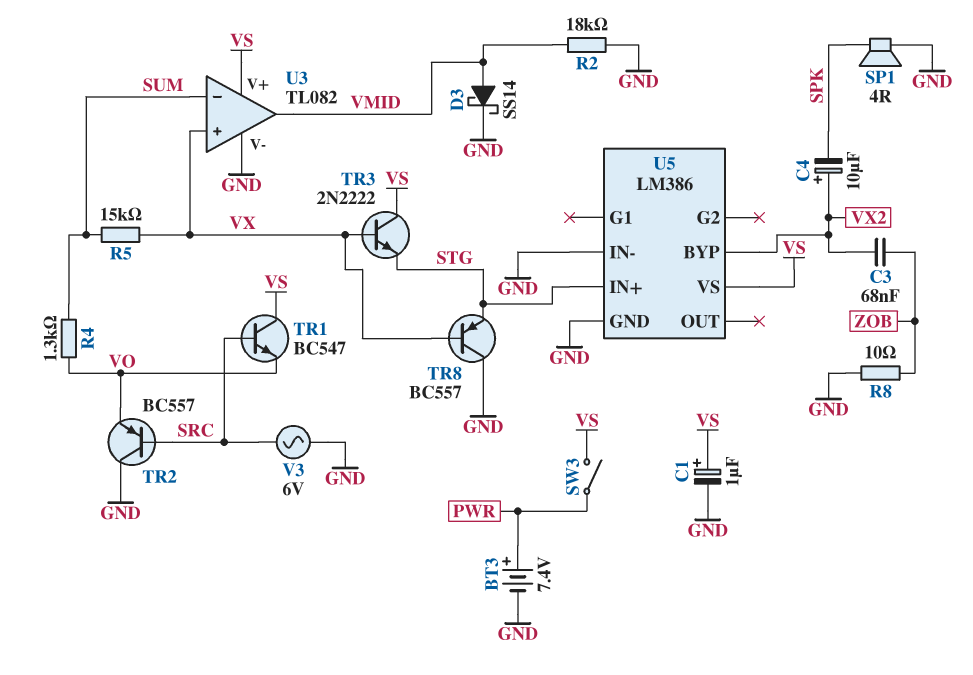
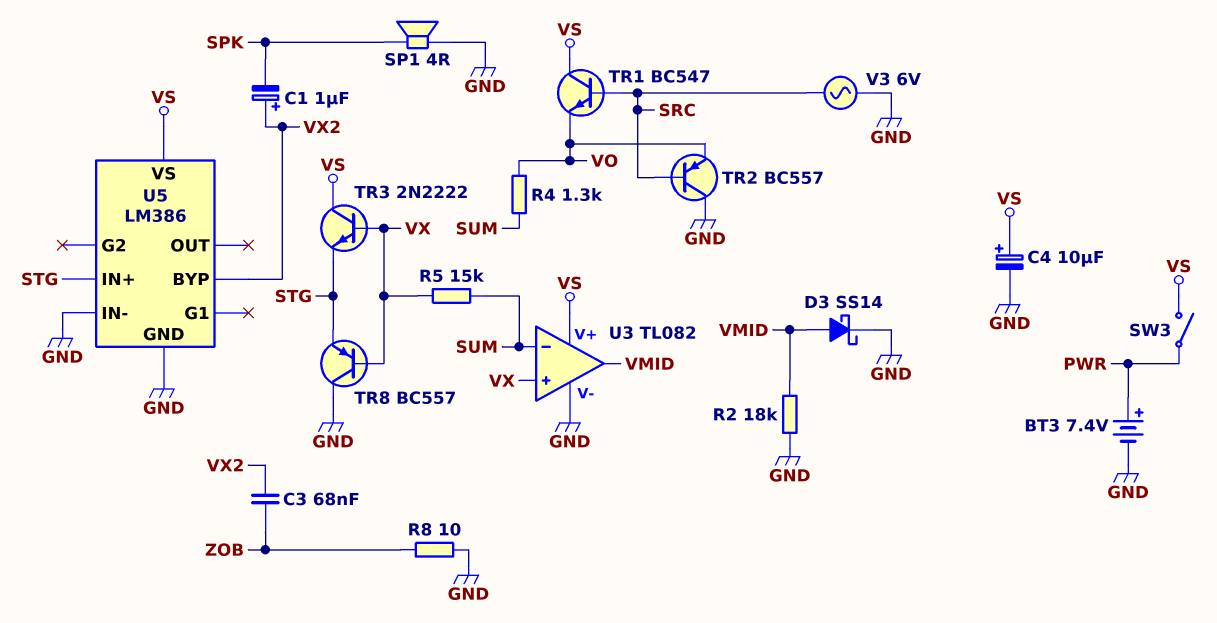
C1: 1uF (plus VS, minus GND) -> 1uF (plus VX2, minus SPK)
C4: 10uF (plus VX2, minus SPK) -> 10uF (plus VS, minus GND)

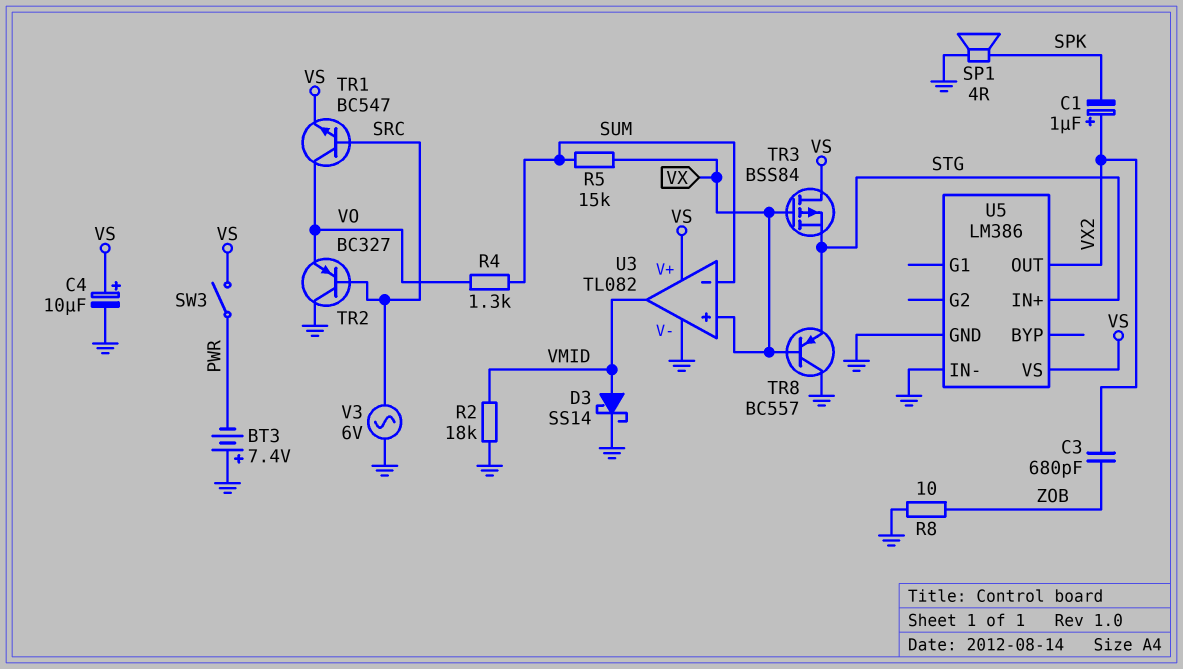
BT3: 7.4V (plus PWR, minus GND) -> 7.4V (plus GND, minus PWR)
C3: 68nF (VX2, ZOB) -> 680pF (VX2, ZOB)
TR1: NPN BC547 (B SRC, C VS, E VO) -> NPN BC547 (B SRC, C VO, E VS)
TR2: PNP BC557 (B SRC, C GND, E VO) -> PNP BC327 (B SRC, C GND, E VO)
TR3: NPN 2N2222 (B VX, C VS, E STG) -> PMOS BSS84 (G VX, D VS, S STG)
U5 pin BYP: VX2 -> none
U5 pin OUT: none -> VX2

